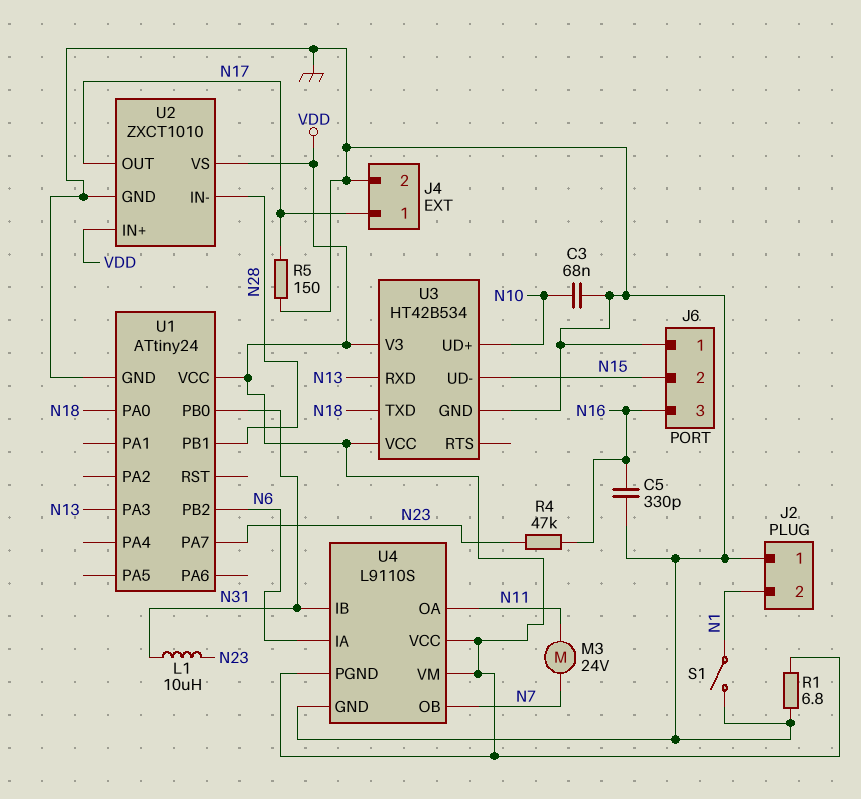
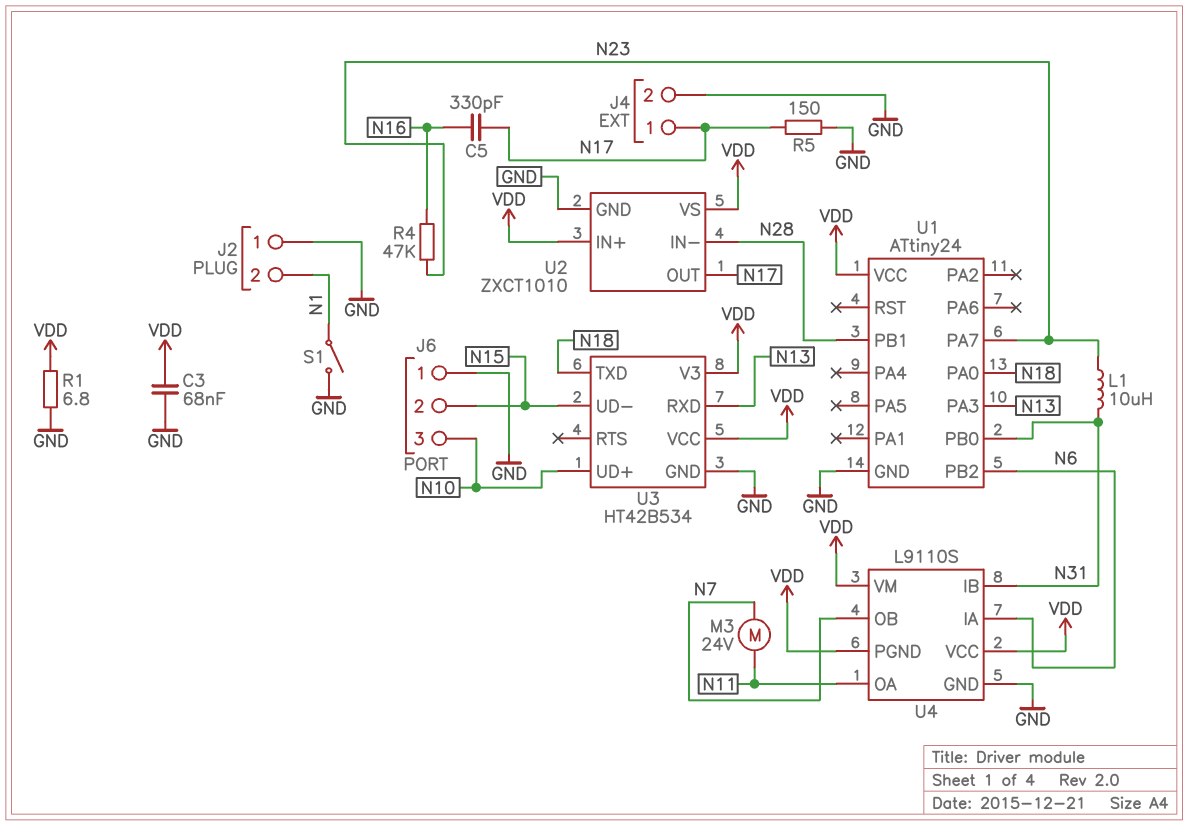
C3: 68nF (GND, N10) -> 68nF (GND, VDD)
C5: 330pF (GND, N16) -> 330pF (N16, N17)
J6 pin 3: N16 -> N10

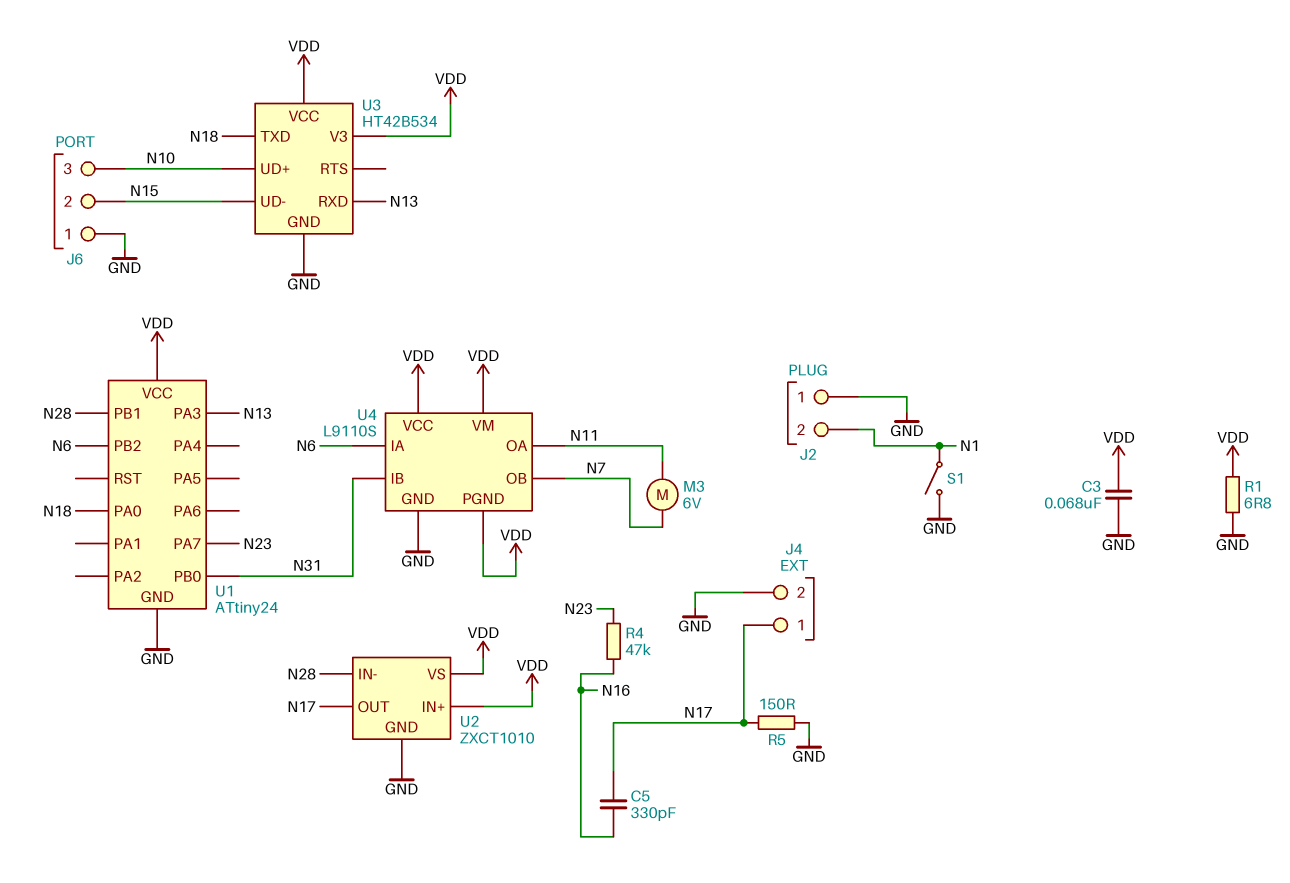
L1: 10uH (N23, N31) -> none
M3: motor 24V (N7, N11) -> motor 6V (N7, N11)

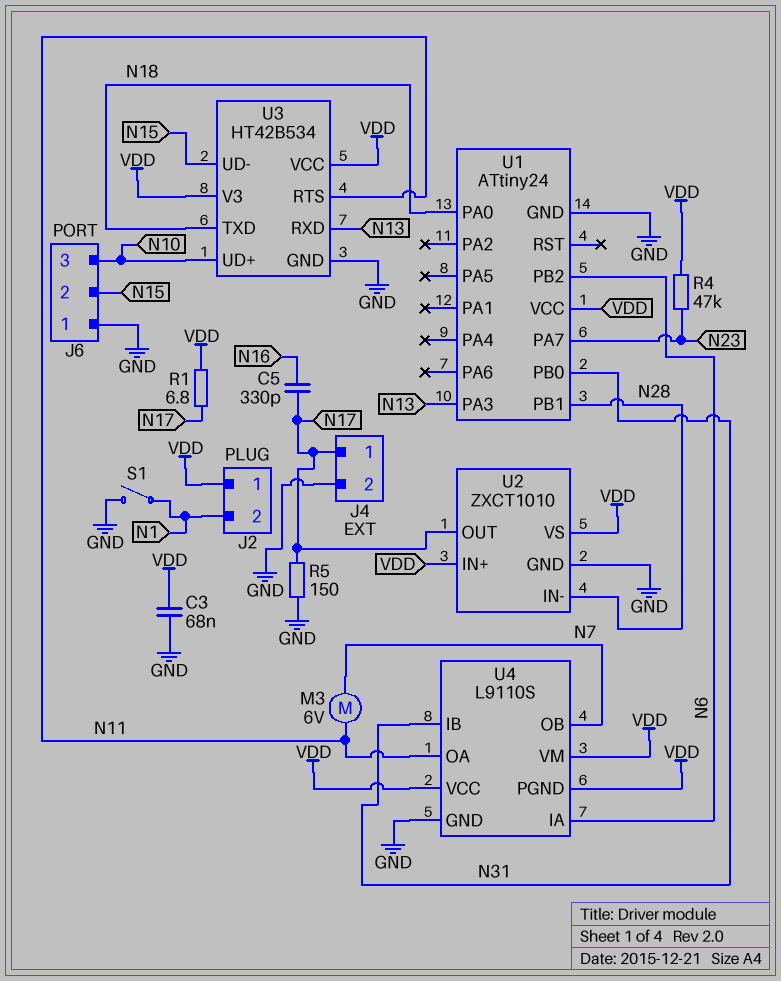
J2 pin 1: GND -> VDD
R1: 6.8 (GND, VDD) -> 6.8 (N17, VDD)
R4: 47k (N16, N23) -> 47k (N23, VDD)
U3 pin RTS: none -> N11

